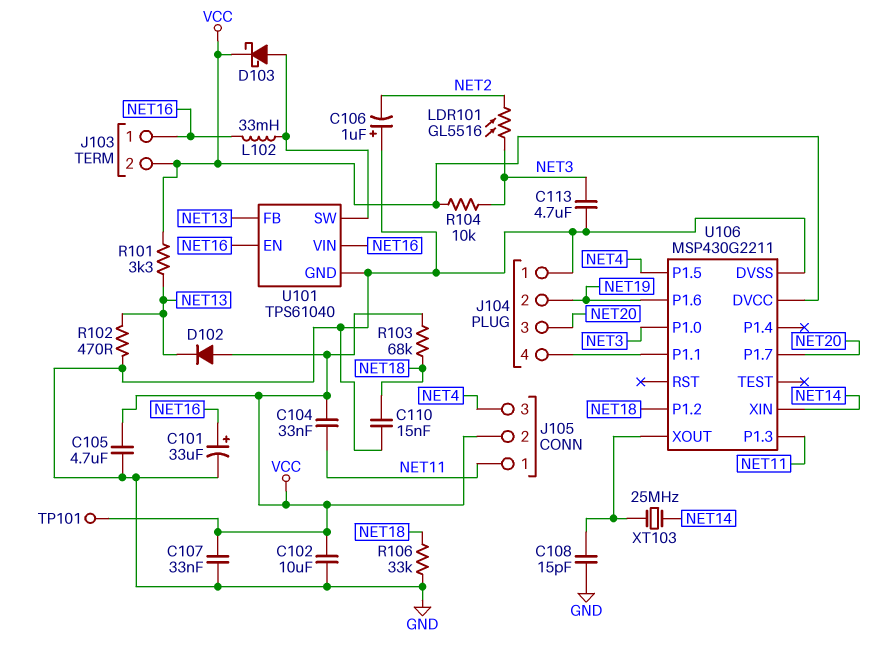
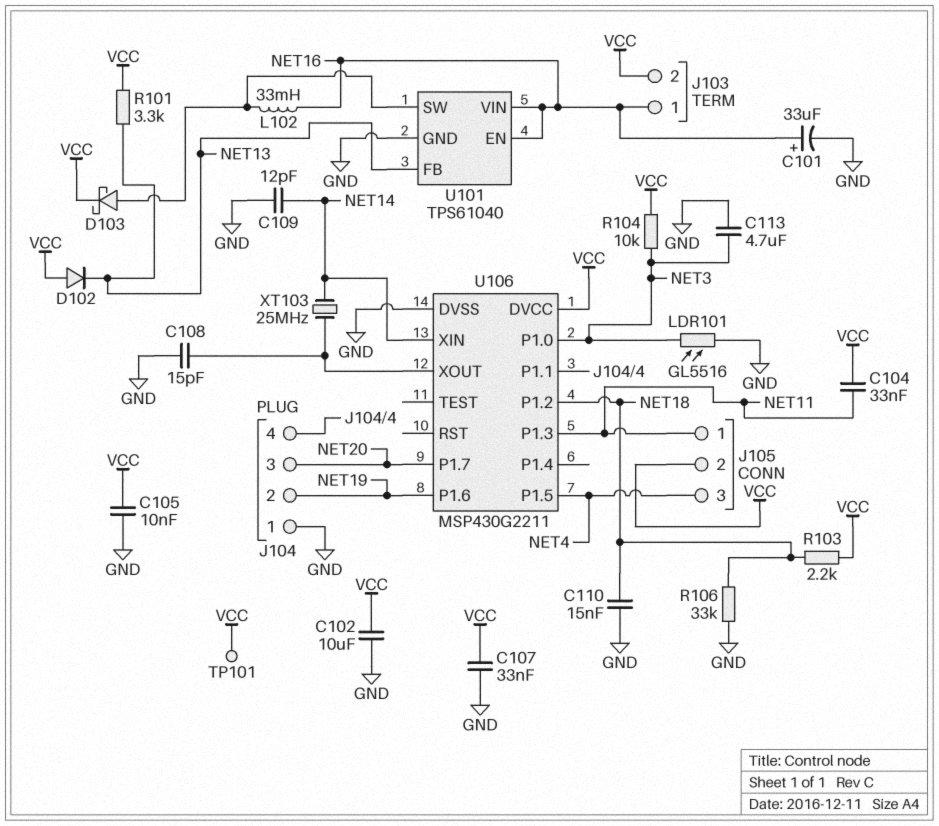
C105: 4.7uF (GND, VCC) -> 10nF (GND, VCC)
C106: 1uF (plus GND, minus NET2) -> none
C109: none -> 12pF (GND, NET14)
LDR101: GL5516 (NET2, NET3) -> GL5516 (GND, NET3)
R102: 470 (GND, NET13) -> none
R103: 68k (NET18, VCC) -> 2.2k (NET18, VCC)

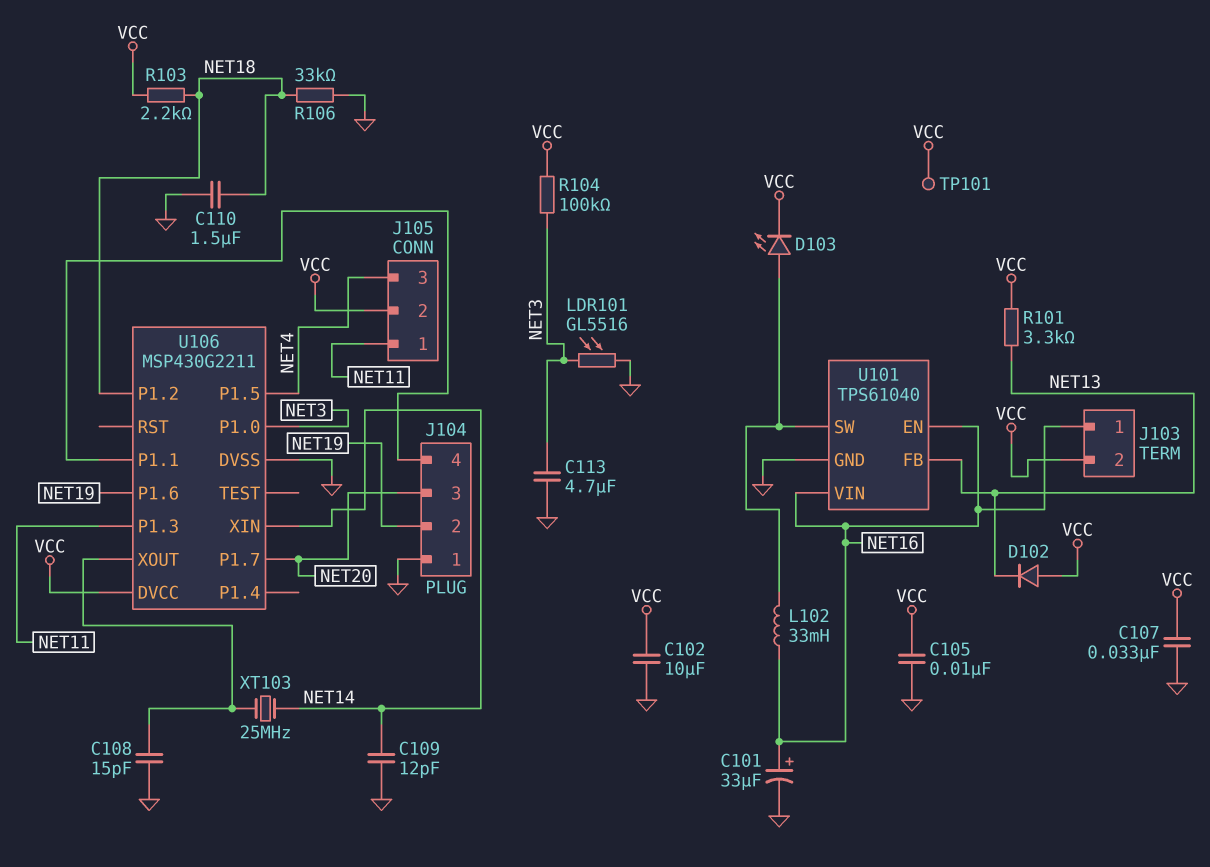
C104: 33nF (NET11, VCC) -> none
C110: 15nF (GND, NET18) -> 1.5uF (GND, NET18)
D103: schottky (A U101/SW, K VCC) -> LED (A U101/SW, K VCC)
R104: 10k (NET3, VCC) -> 100k (NET3, VCC)

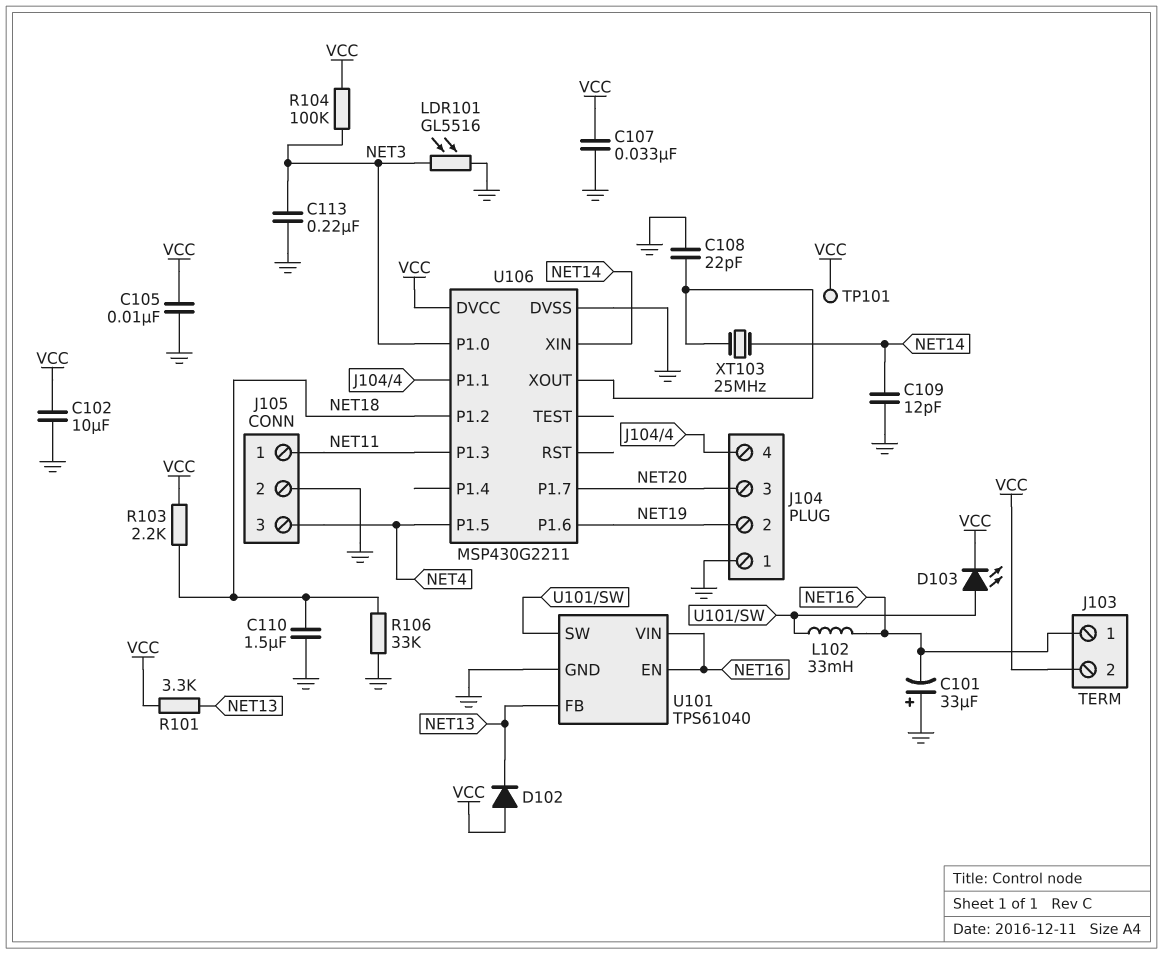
C101: 33uF (plus NET16, minus GND) -> 33uF (plus GND, minus NET16)
C108: 15pF (GND, U106/XOUT) -> 22pF (GND, U106/XOUT)
C113: 4.7uF (GND, NET3) -> 220nF (GND, NET3)
J105 pin 2: VCC -> GND

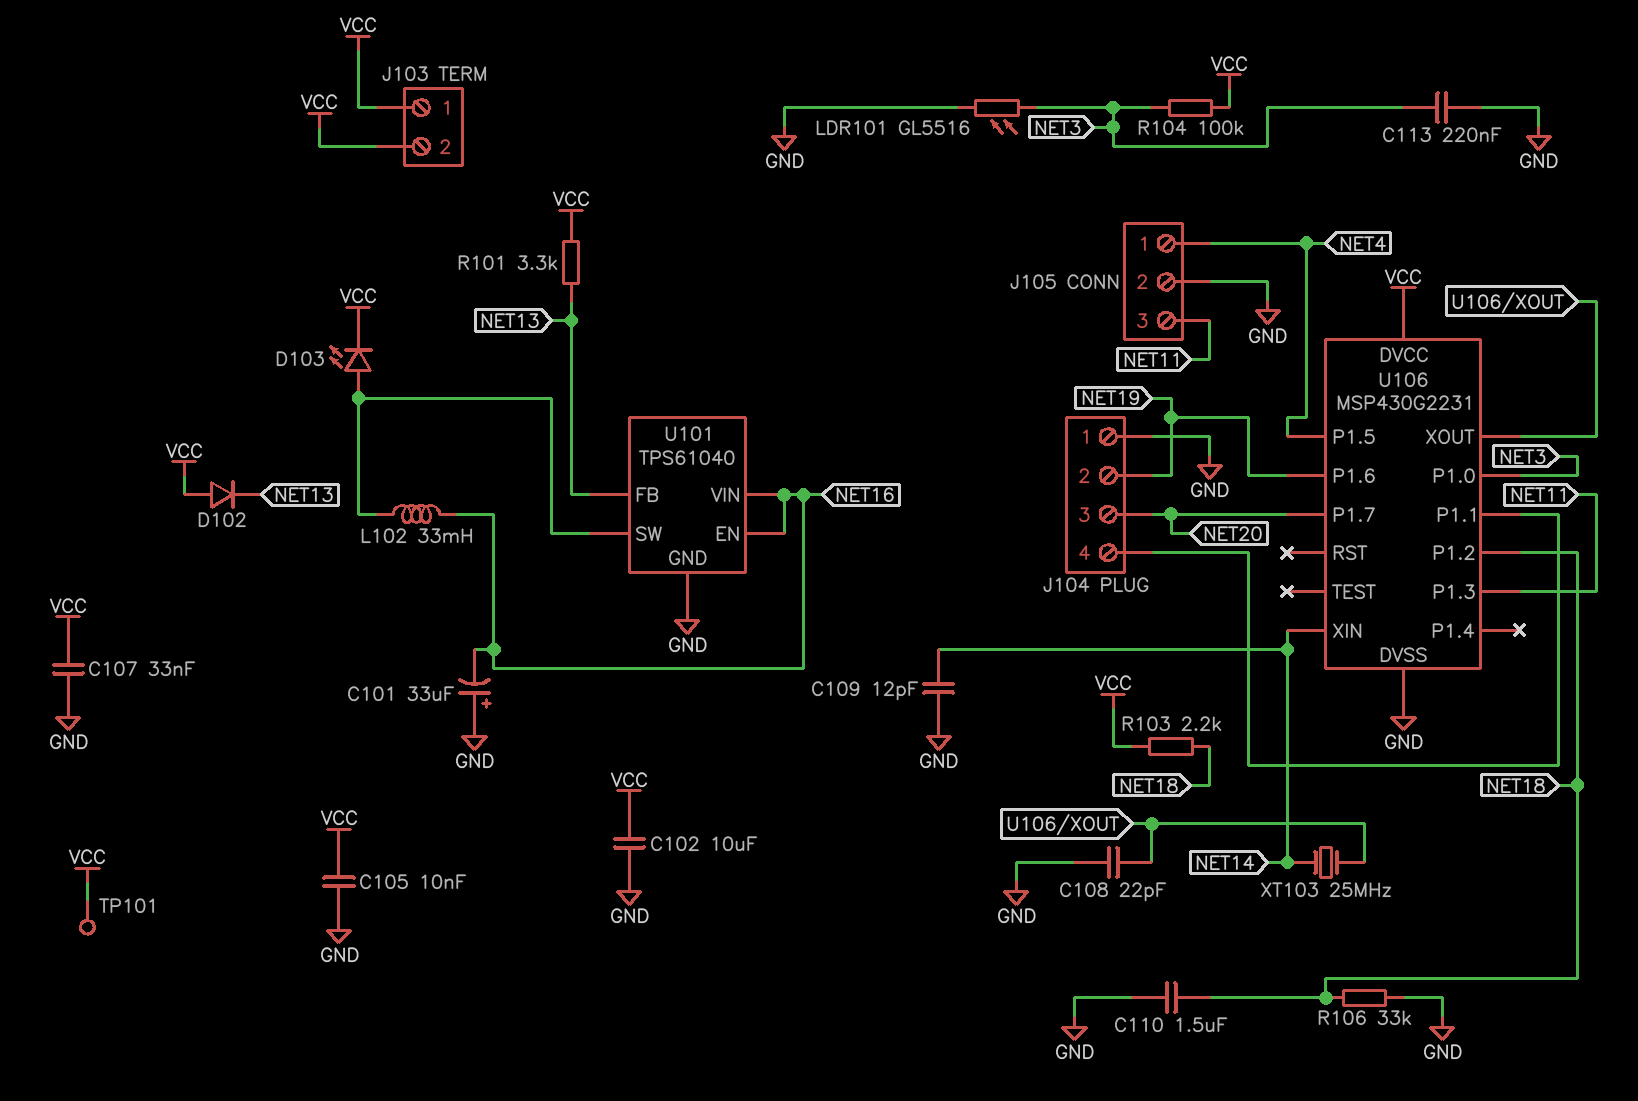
J103 pin 1: NET16 -> VCC
J105 pin 1: NET11 -> NET4
J105 pin 3: NET4 -> NET11
U106: MSP430G2211 -> MSP430G2231

